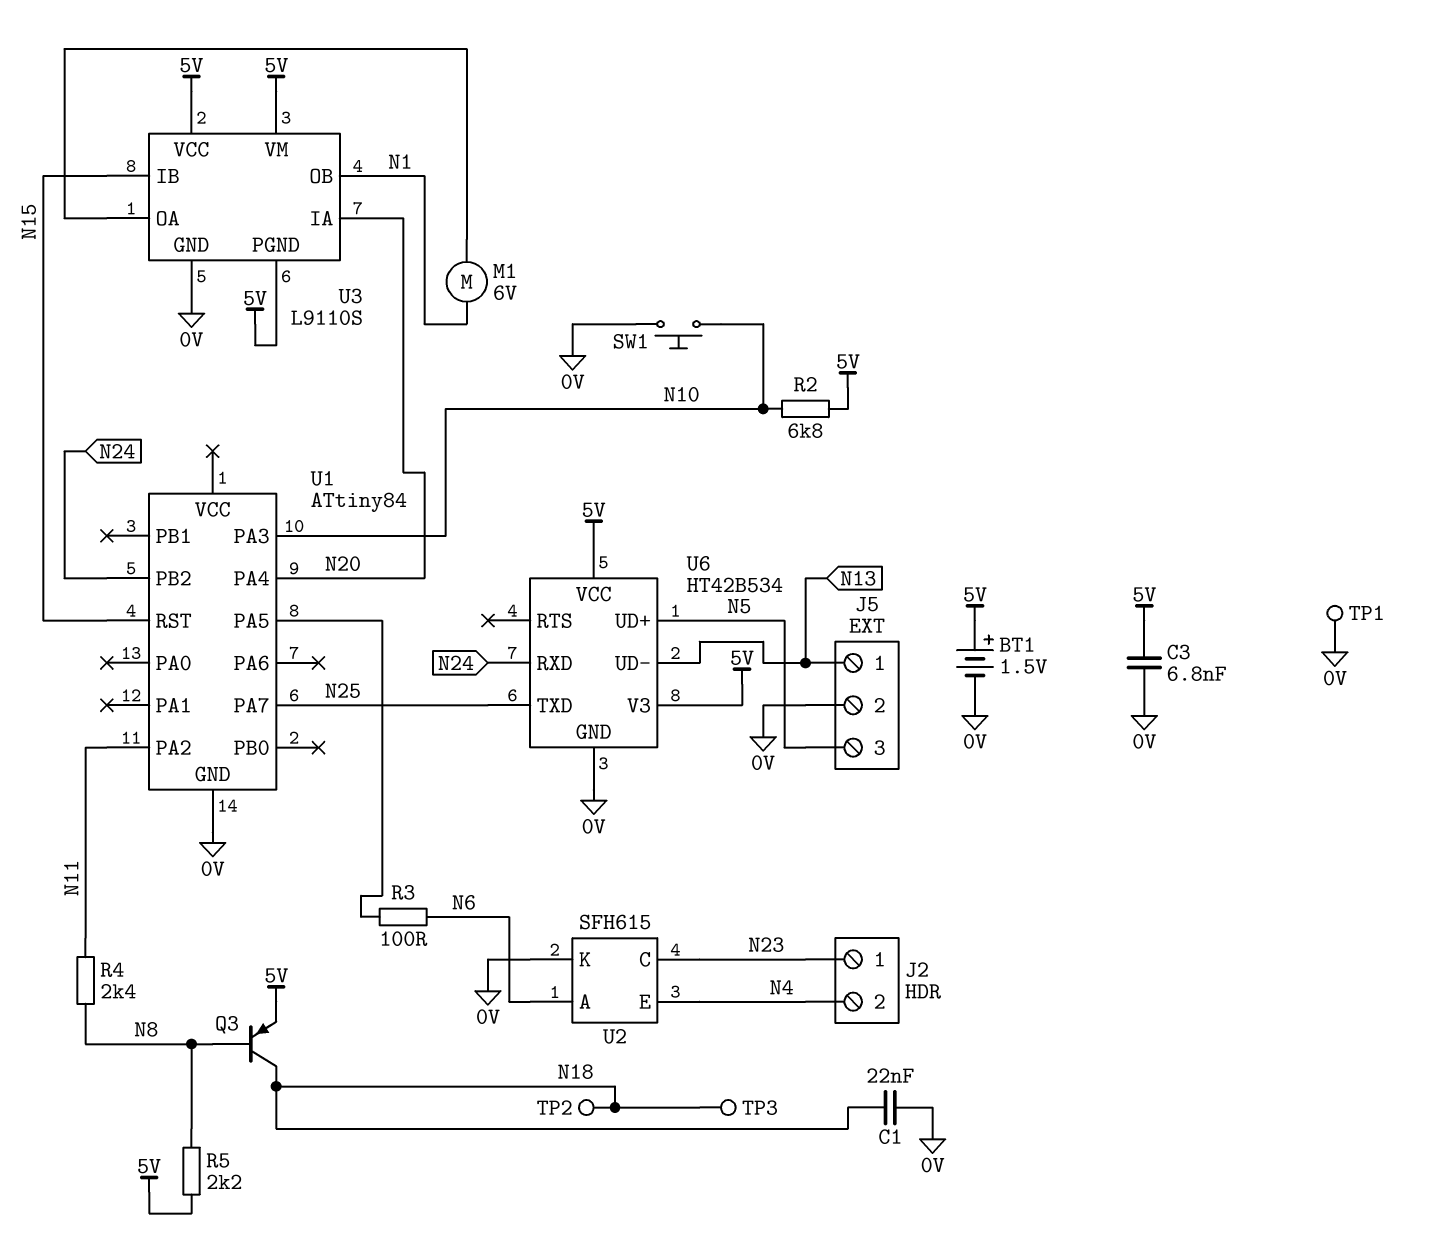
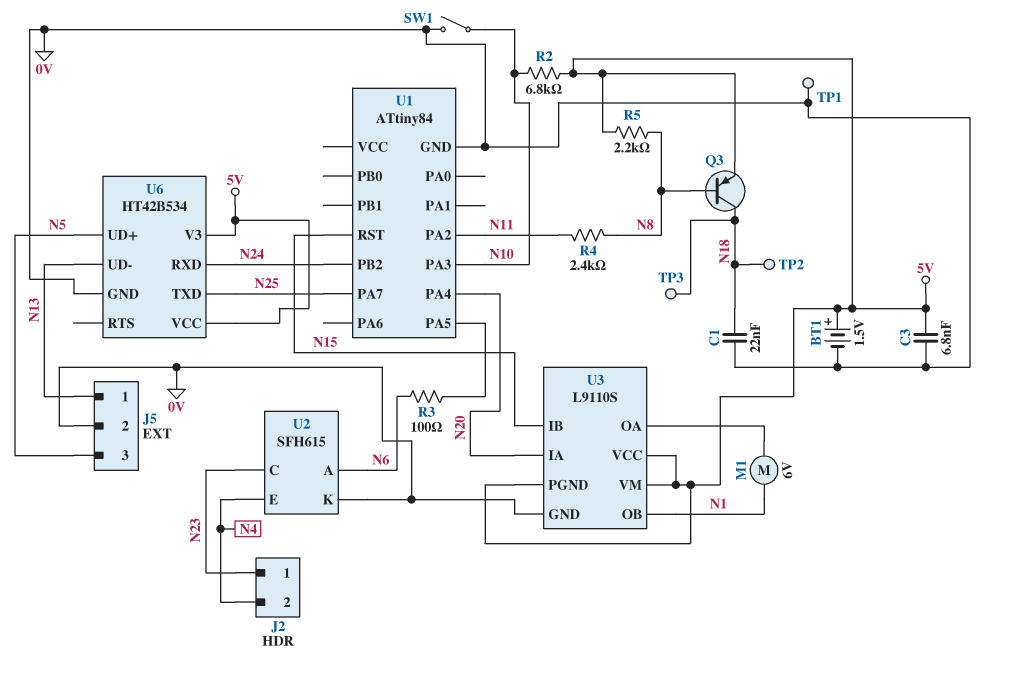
SW1: button (0V, N10) -> switch (0V, N10)

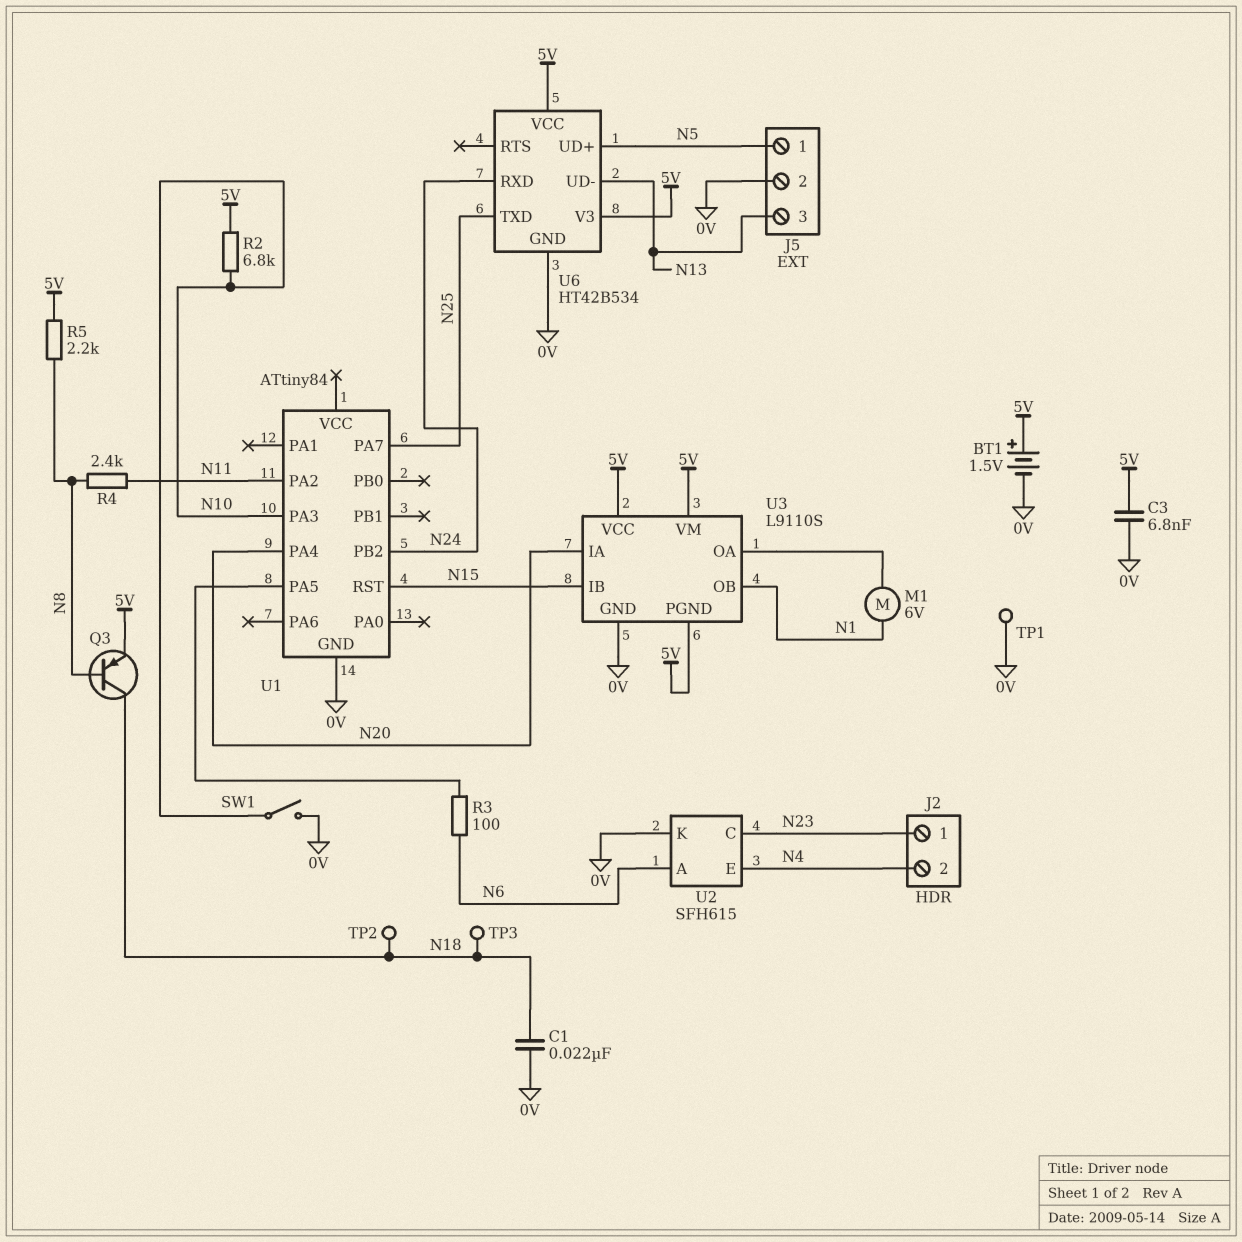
J5 pin 1: N13 -> N5
J5 pin 3: N5 -> N13

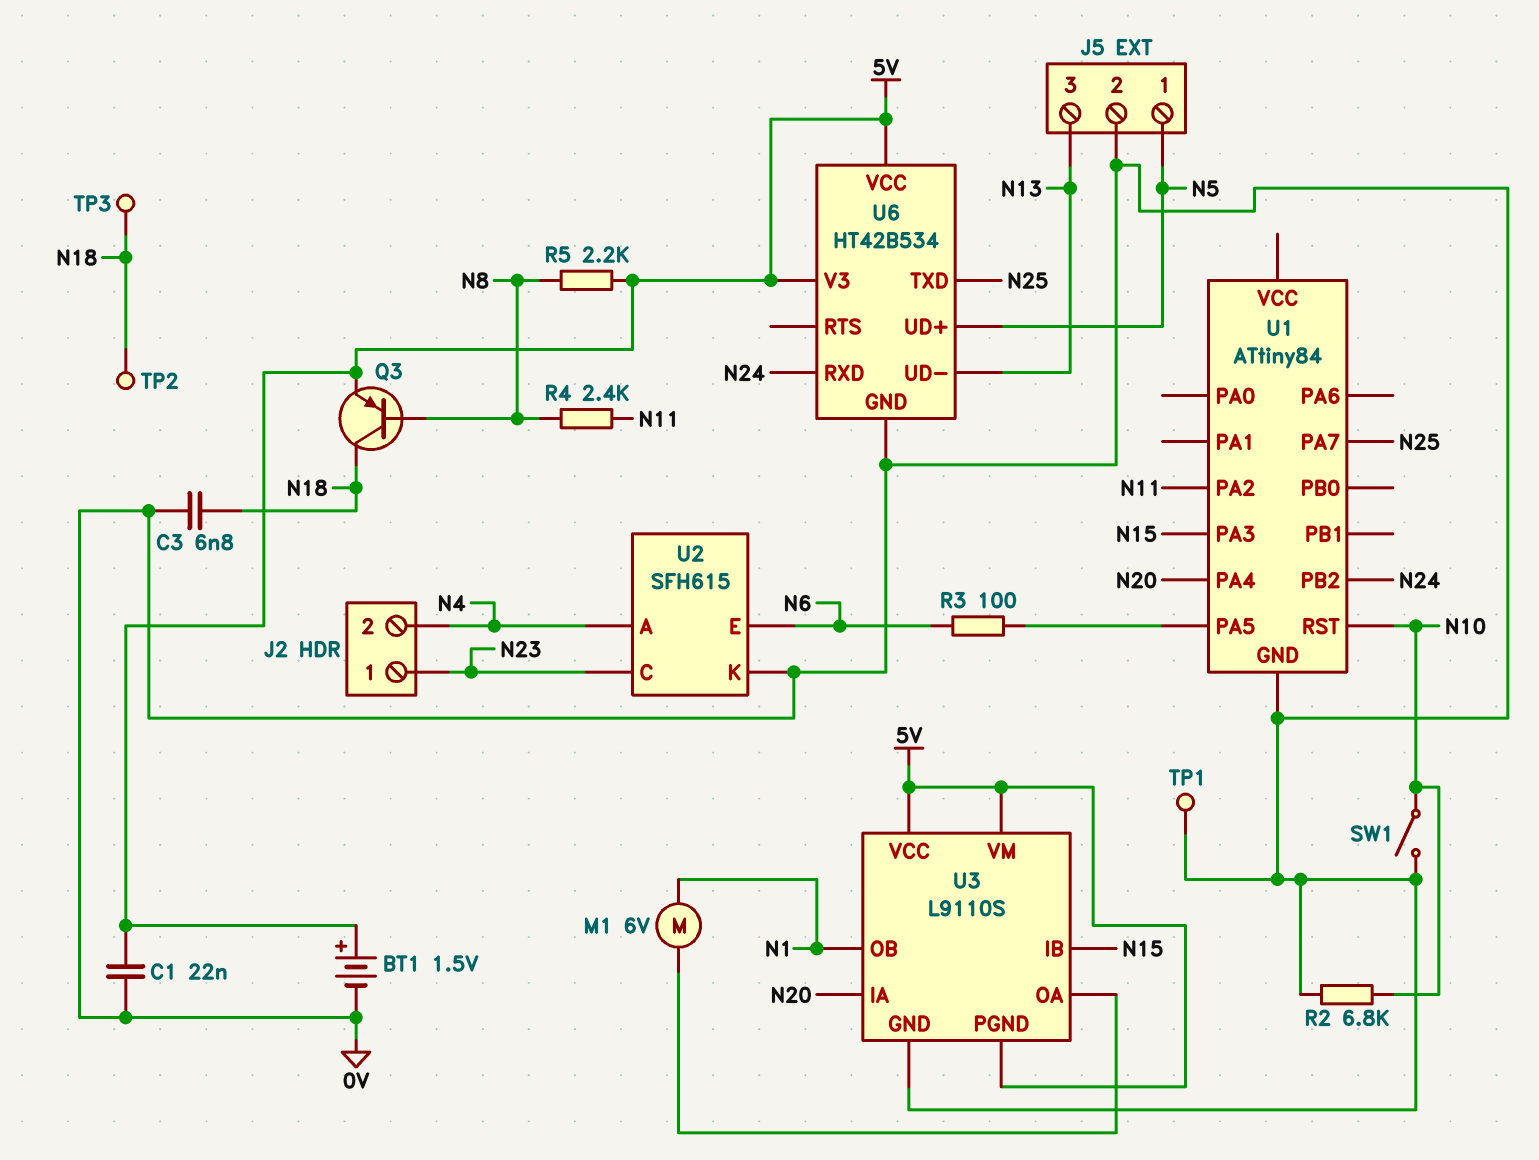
C1: 22nF (0V, N18) -> 22nF (0V, 5V)
C3: 6.8nF (0V, 5V) -> 6.8nF (0V, N18)
R2: 6.8k (5V, N10) -> 6.8k (0V, N10)
U1 pin PA3: N10 -> N15
U1 pin RST: N15 -> N10
U2 pin A: N6 -> N4
U2 pin E: N4 -> N6

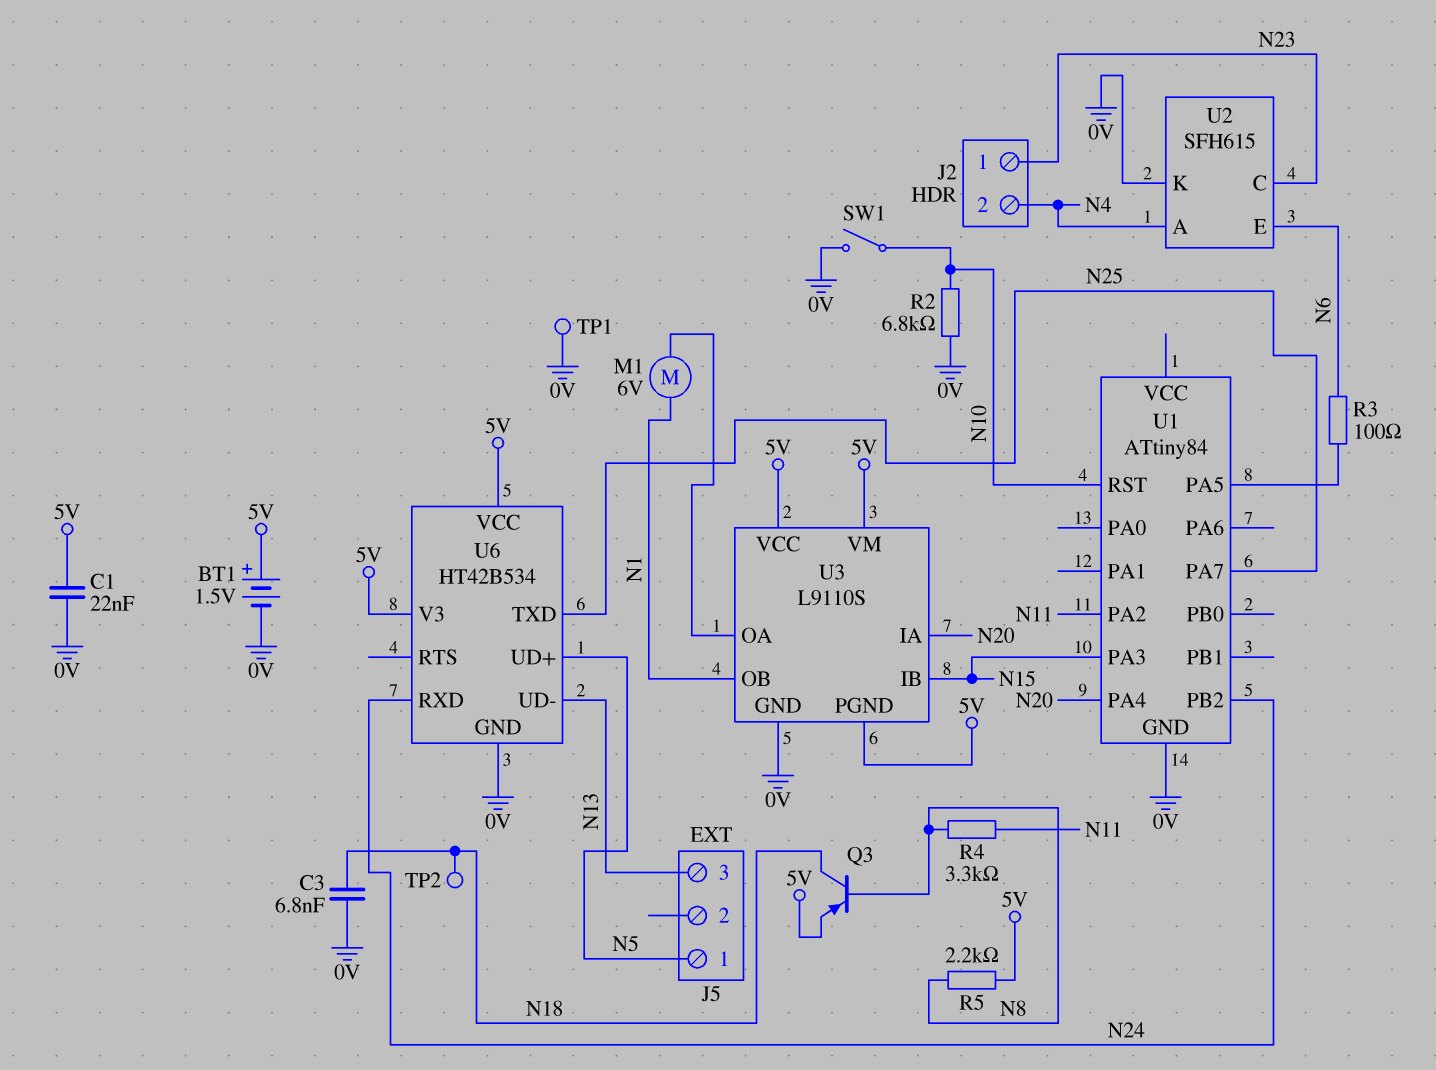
J5 pin 2: 0V -> none
R4: 2.4k (N8, N11) -> 3.3k (N8, N11)
TP3: test point (N18) -> none

